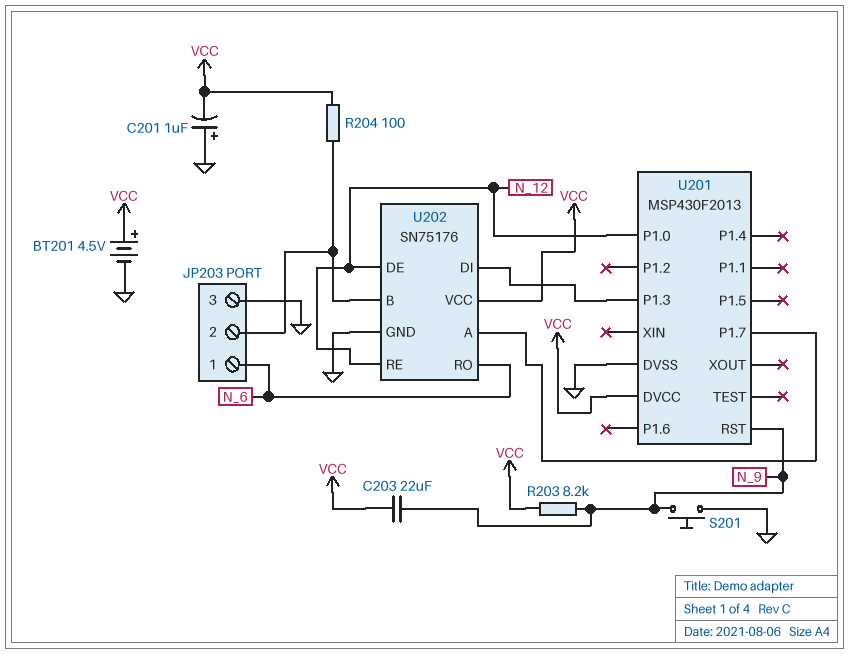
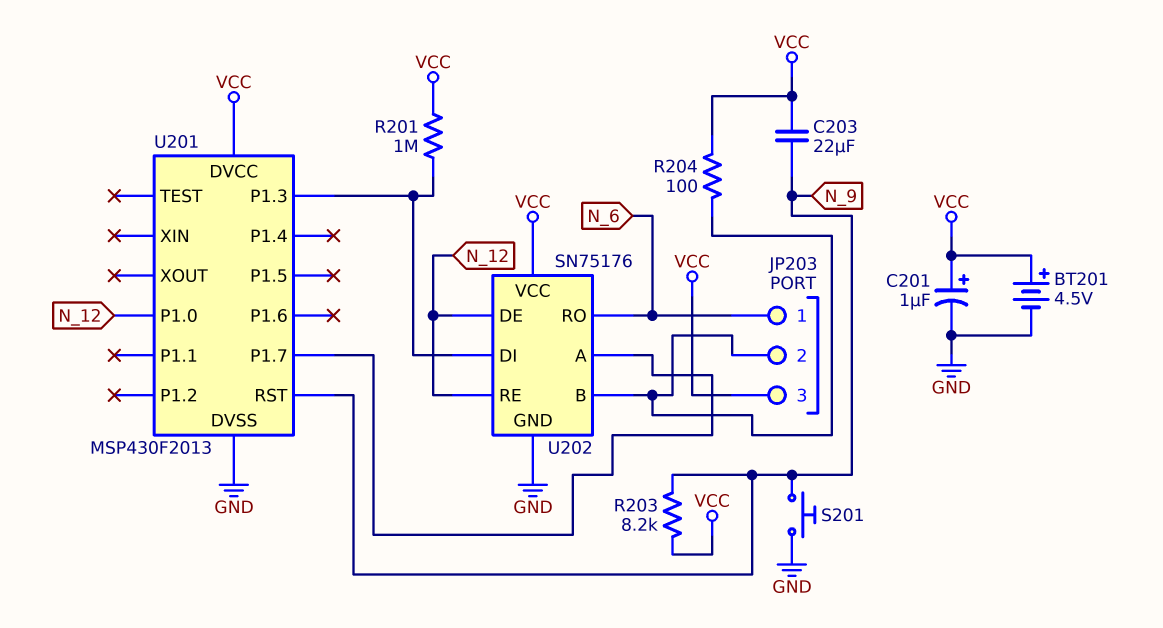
C201: 1uF (plus GND, minus VCC) -> 1uF (plus VCC, minus GND)
JP203 pin 3: GND -> VCC
R201: none -> 1M (U201/P1.3, VCC)

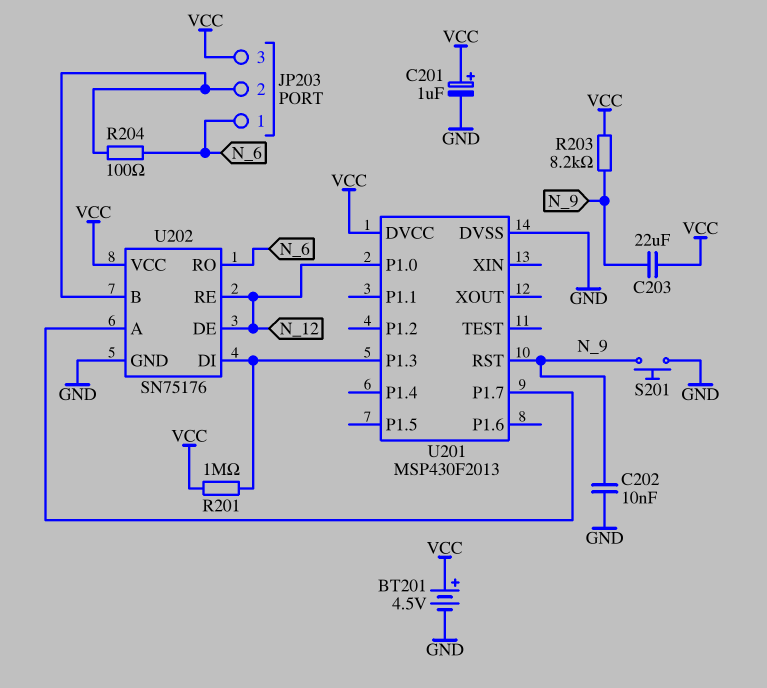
C202: none -> 10nF (GND, N_9)
R204: 100 (JP203/2, VCC) -> 100 (JP203/2, N_6)

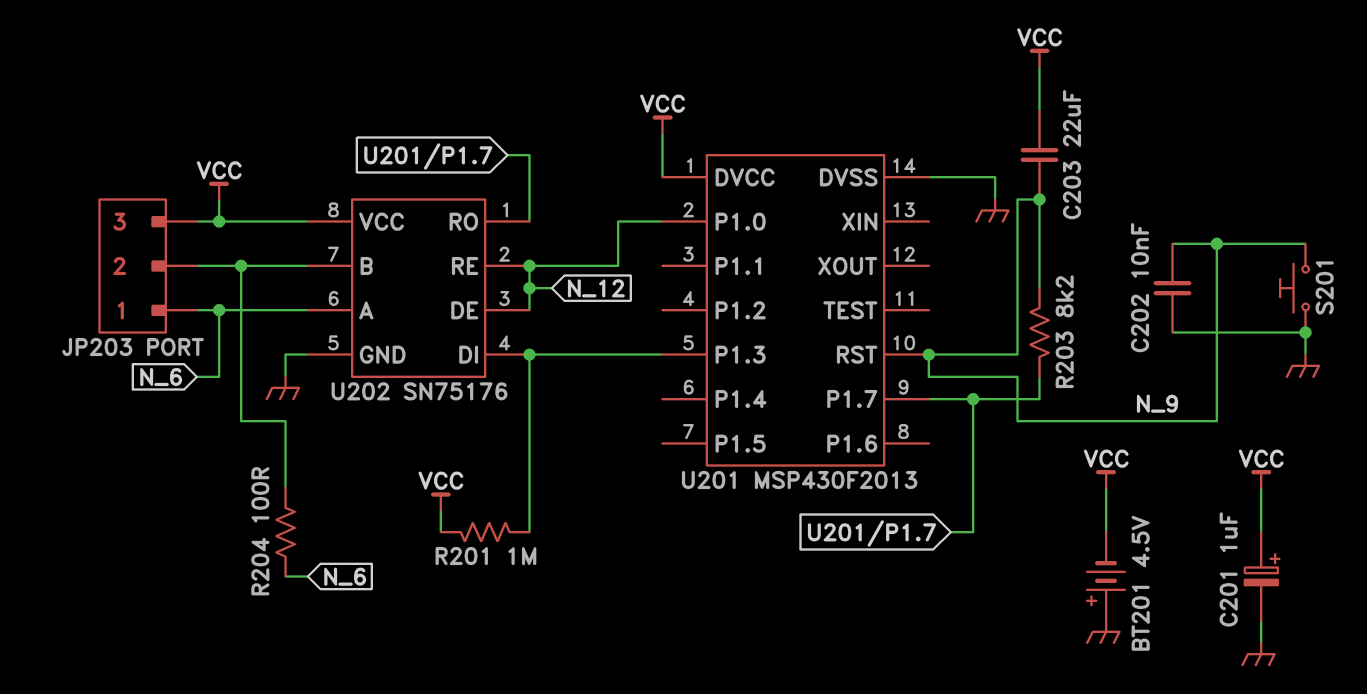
BT201: 4.5V (plus VCC, minus GND) -> 4.5V (plus GND, minus VCC)
R203: 8.2k (N_9, VCC) -> 8.2k (N_9, U201/P1.7)
U202 pin A: U201/P1.7 -> N_6
U202 pin RO: N_6 -> U201/P1.7

